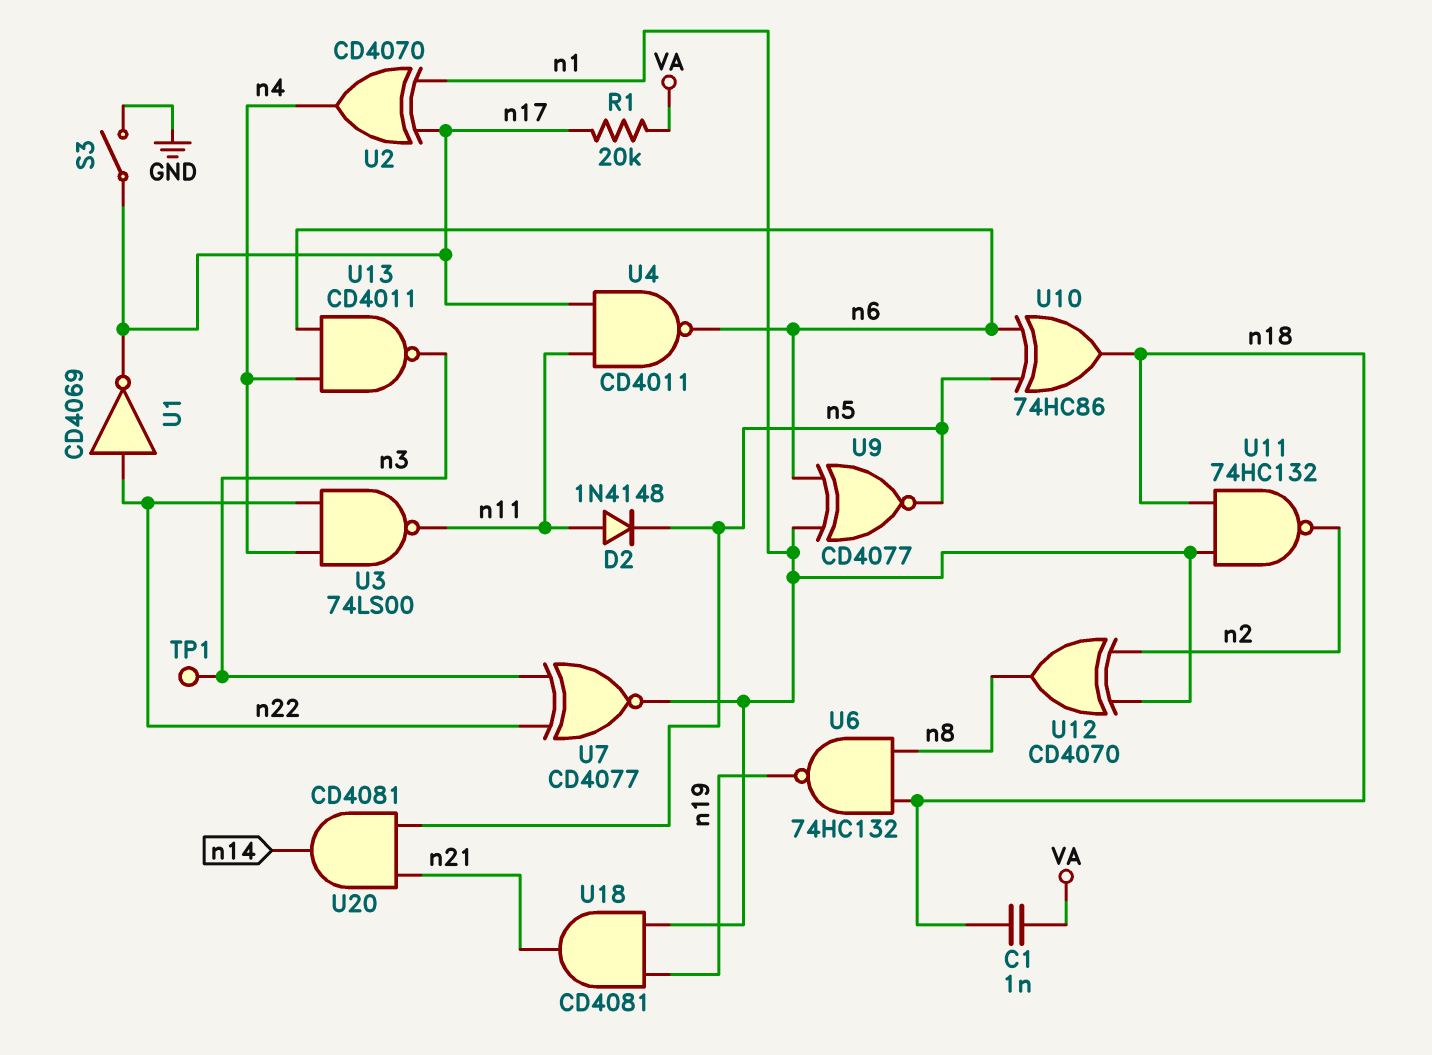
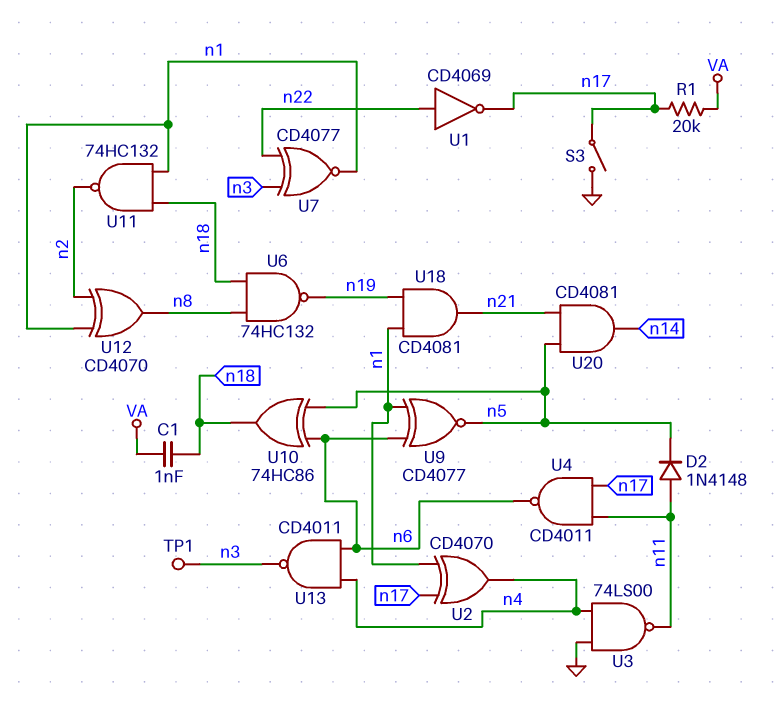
U3: NAND 74LS00 (in n4, in n22, out n11) -> NAND 74LS00 (in GND, in n4, out n11)

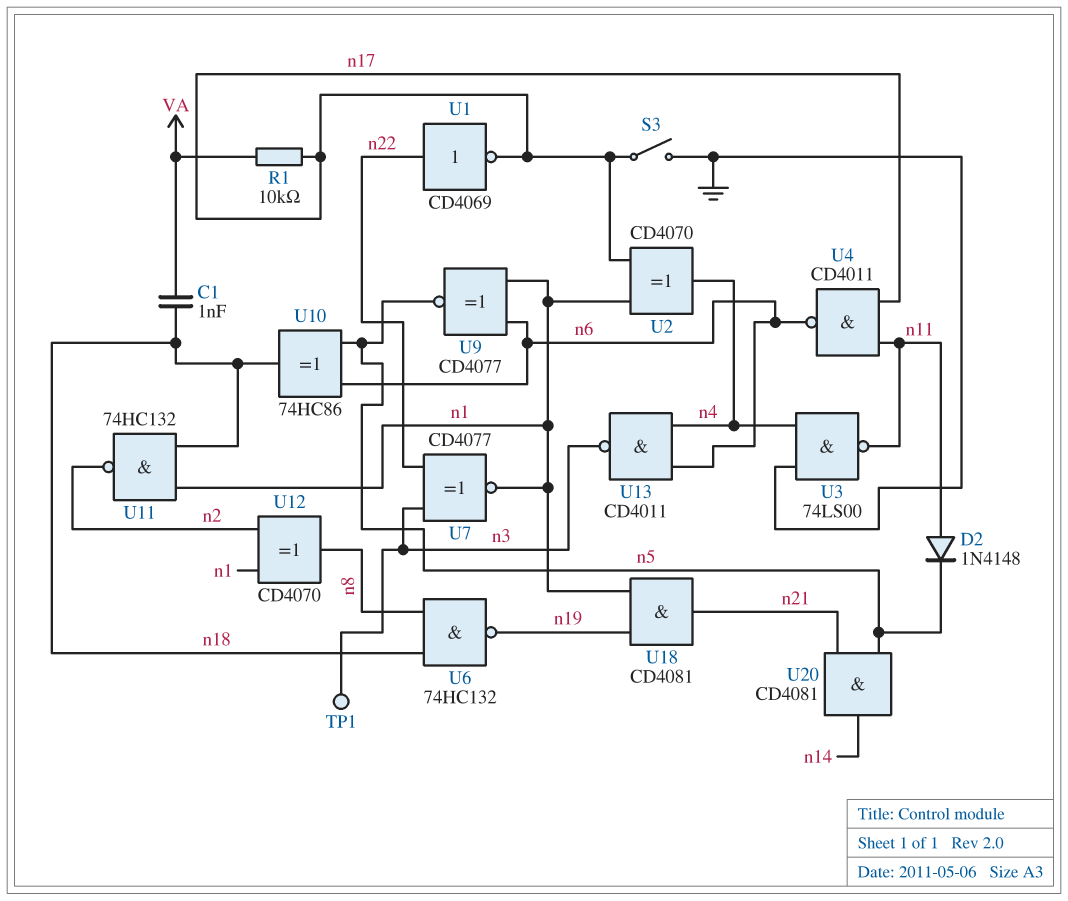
R1: 20k (VA, n17) -> 10k (VA, n17)

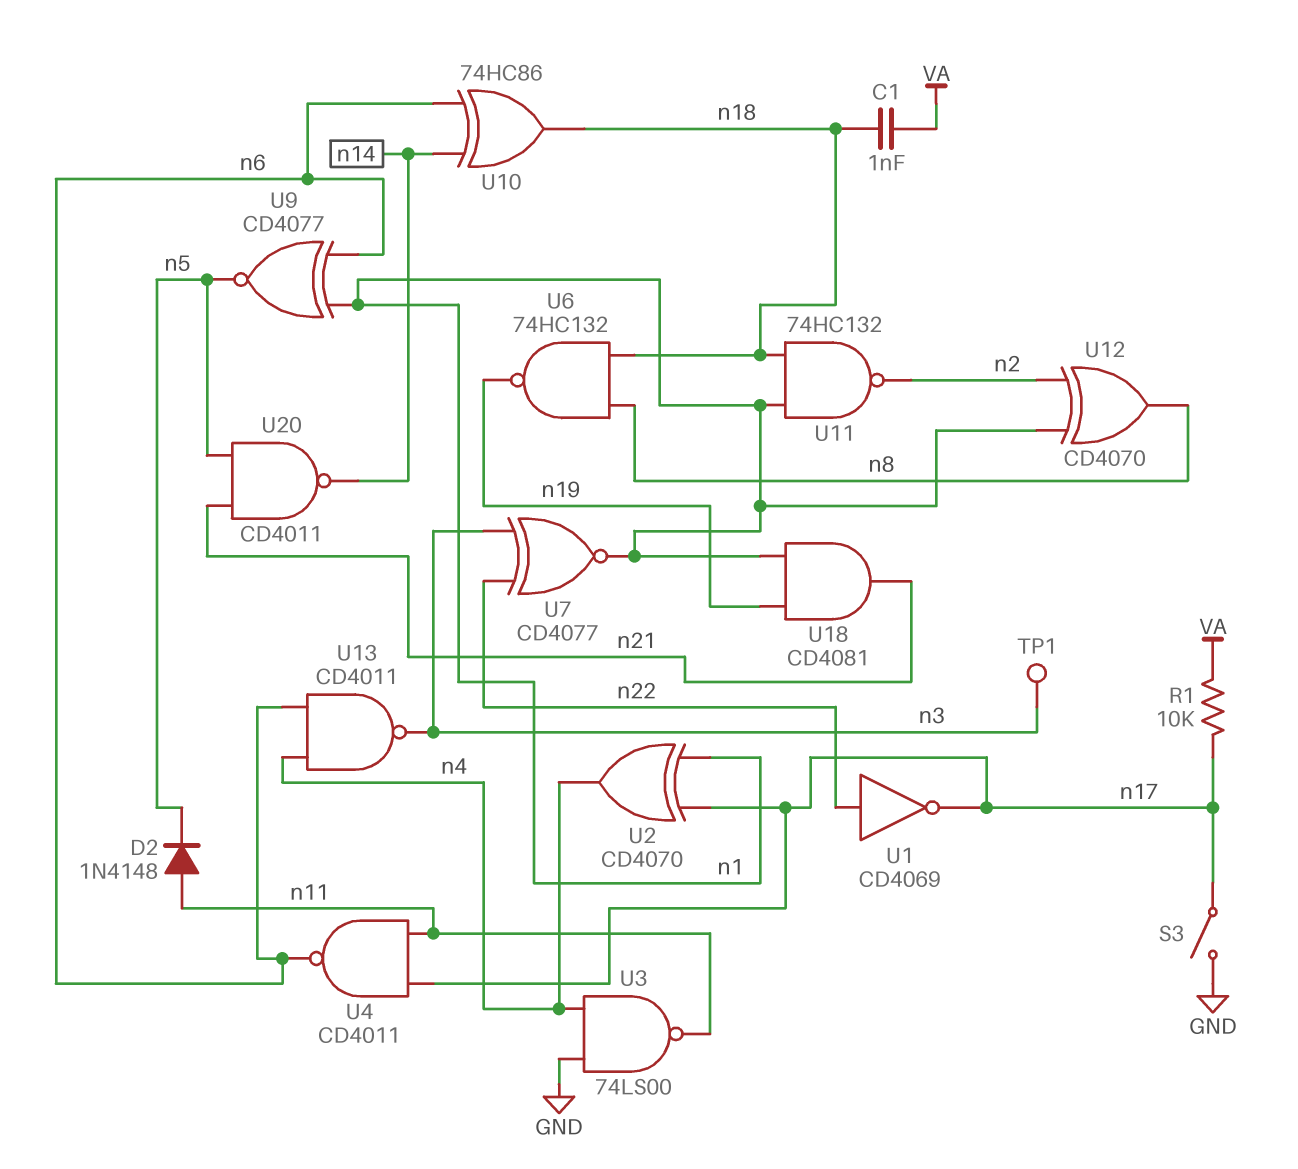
U10: XOR 74HC86 (in n5, in n6, out n18) -> XOR 74HC86 (in n6, in n14, out n18)
U20: AND CD4081 (in n5, in n21, out n14) -> NAND CD4011 (in n5, in n21, out n14)

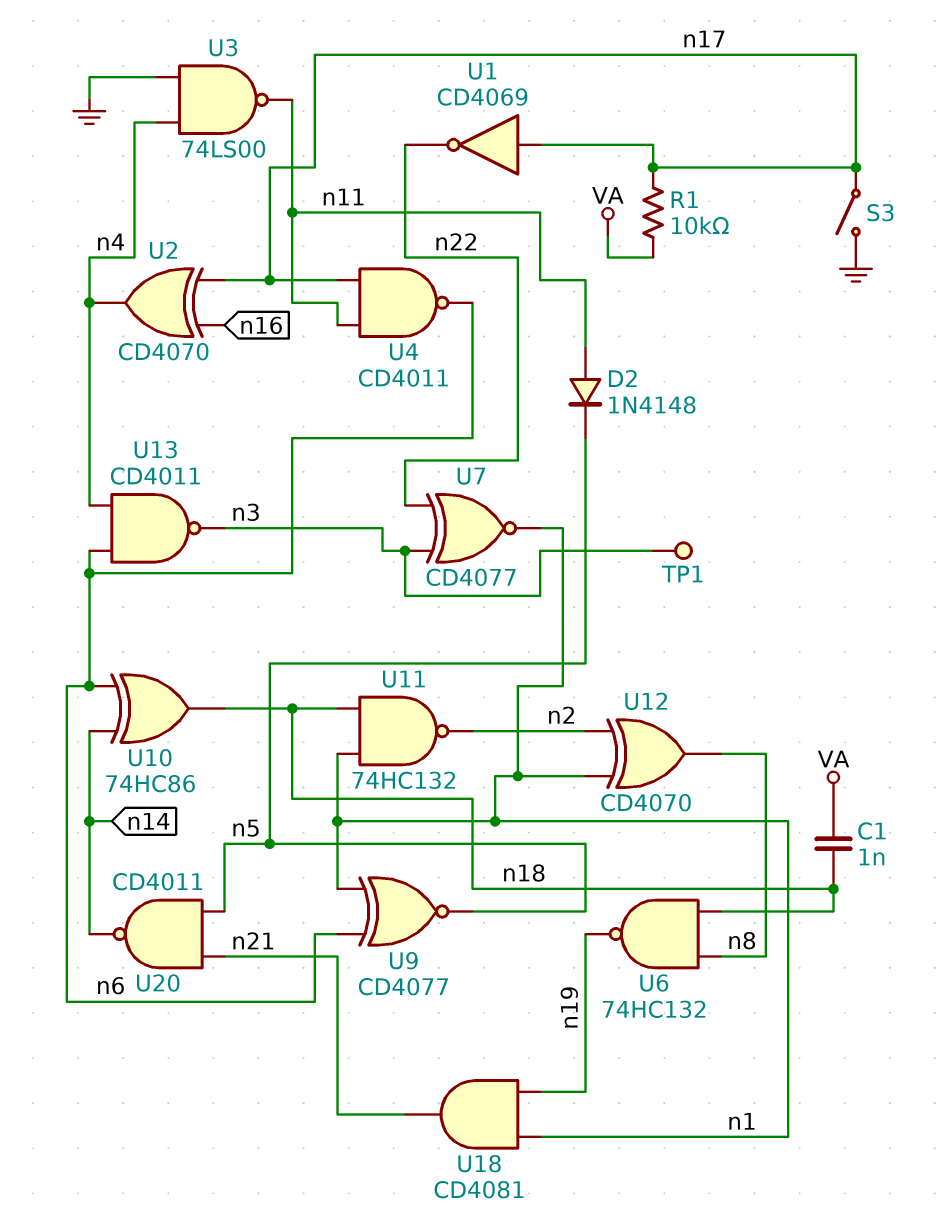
U1: NOT CD4069 (in n22, out n17) -> NOT CD4069 (in n17, out n22)
U2: XOR CD4070 (in n1, in n17, out n4) -> XOR CD4070 (in n16, in n17, out n4)

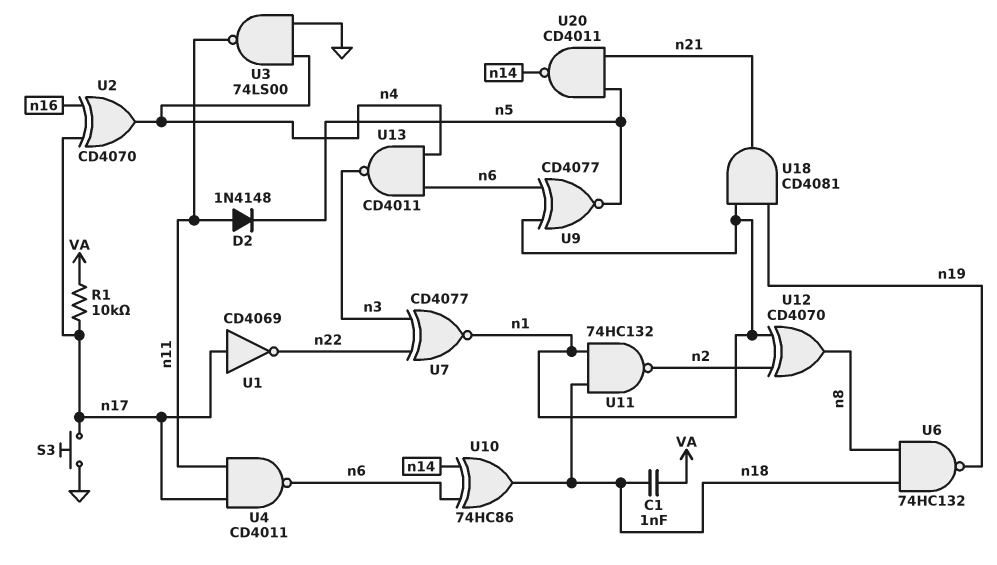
S3: switch (GND, n17) -> button (GND, n17)
TP1: test point (n3) -> none

